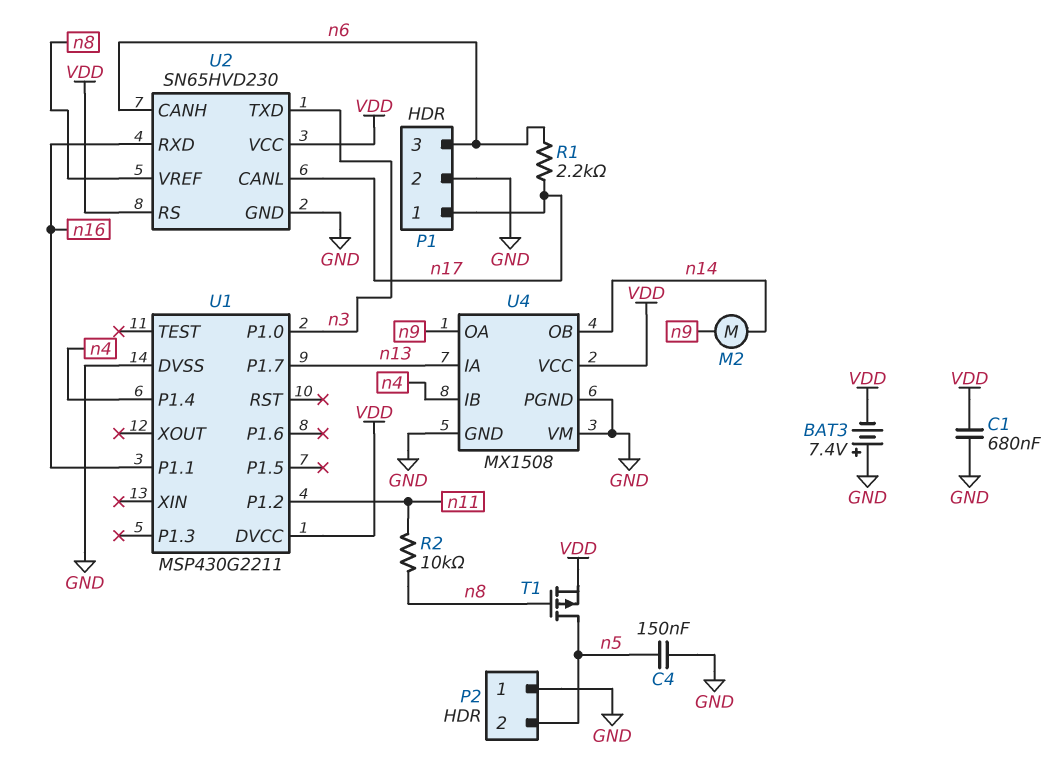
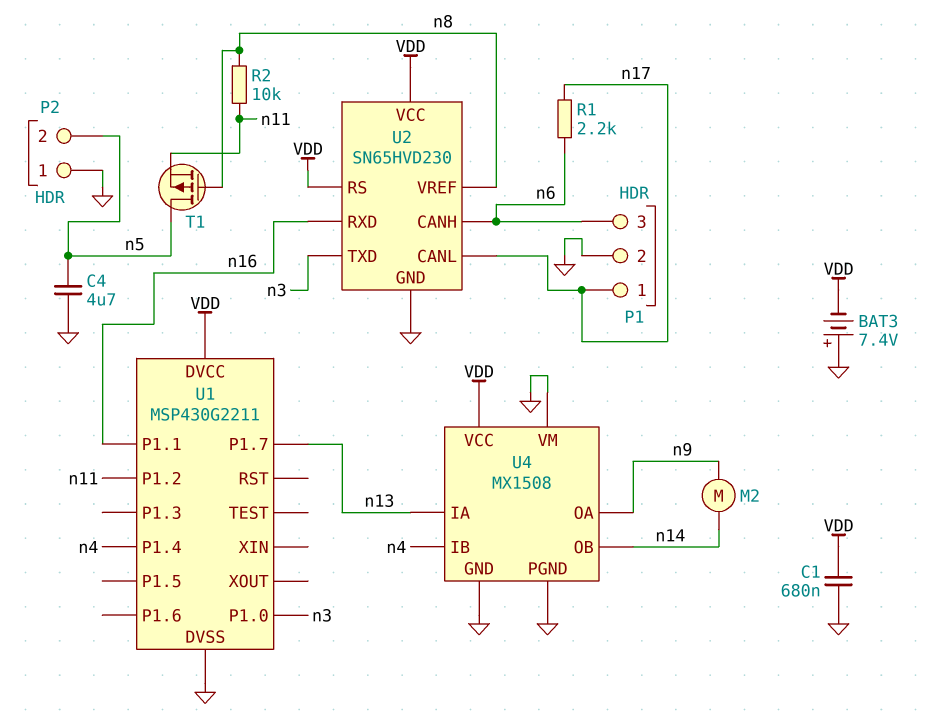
C4: 150nF (GND, n5) -> 4.7uF (GND, n5)
T1: PMOS (G n8, D n5, S VDD) -> PMOS (G n8, D n5, S n11)

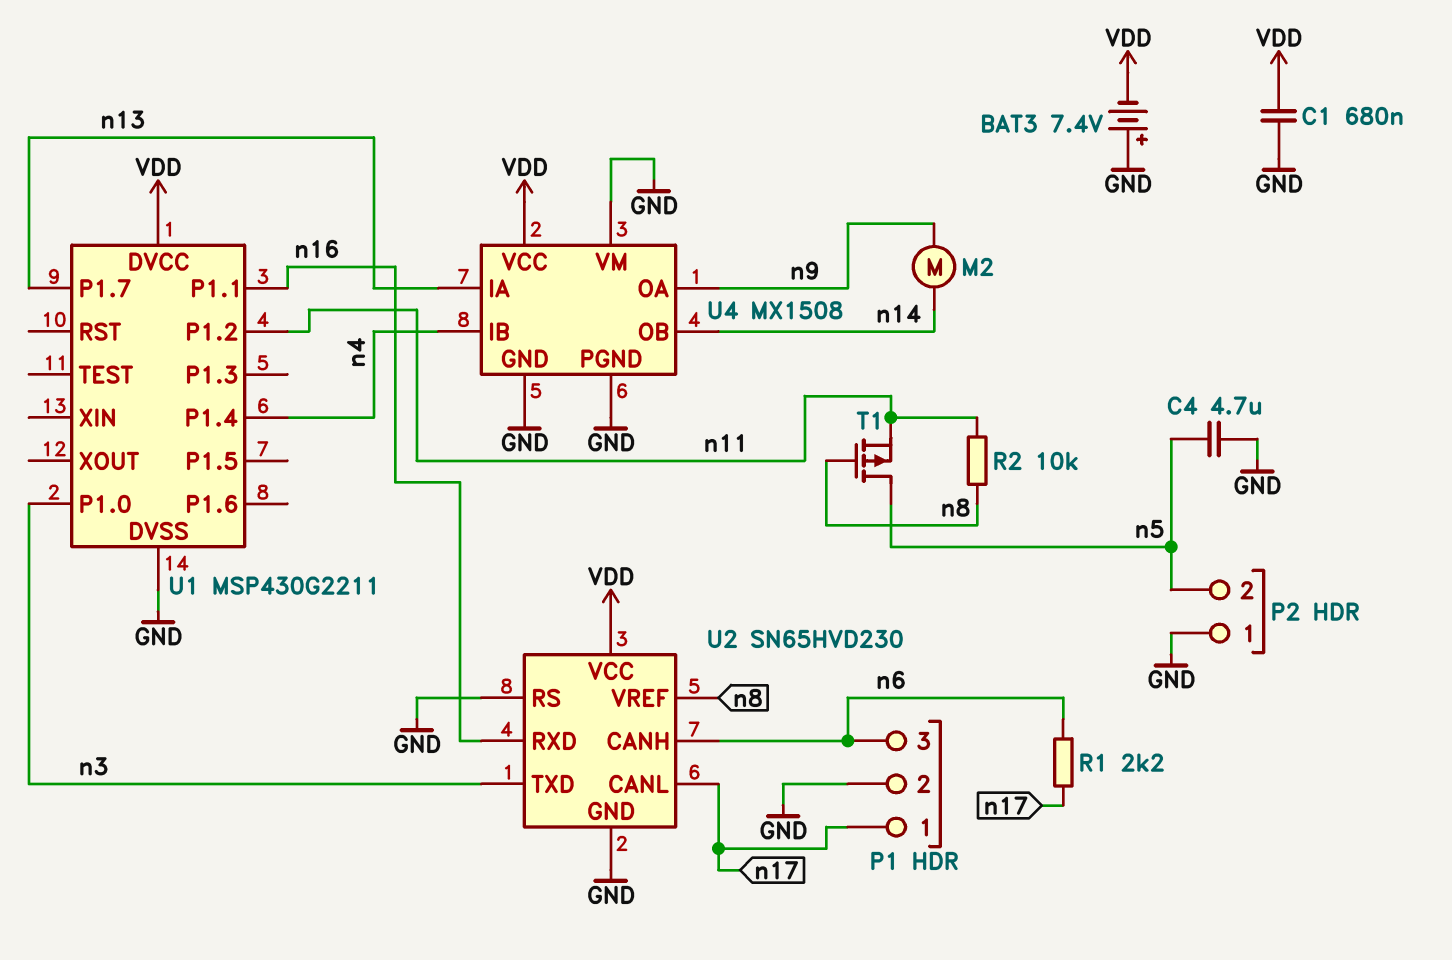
U2 pin RS: VDD -> GND

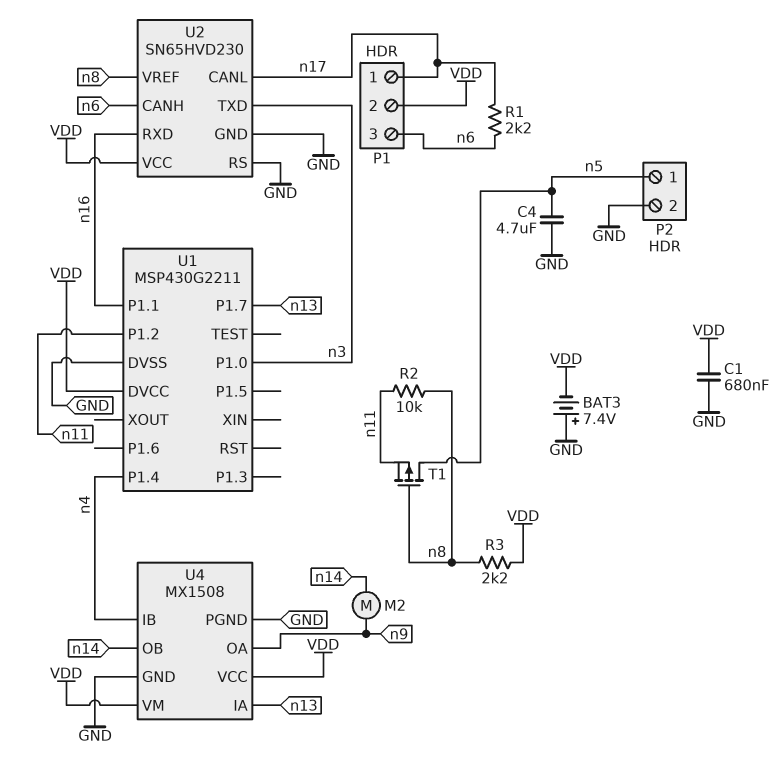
P1 pin 2: GND -> VDD
P2 pin 1: GND -> n5
P2 pin 2: n5 -> GND
R3: none -> 2.2k (VDD, n8)
U4 pin VM: GND -> VDD

